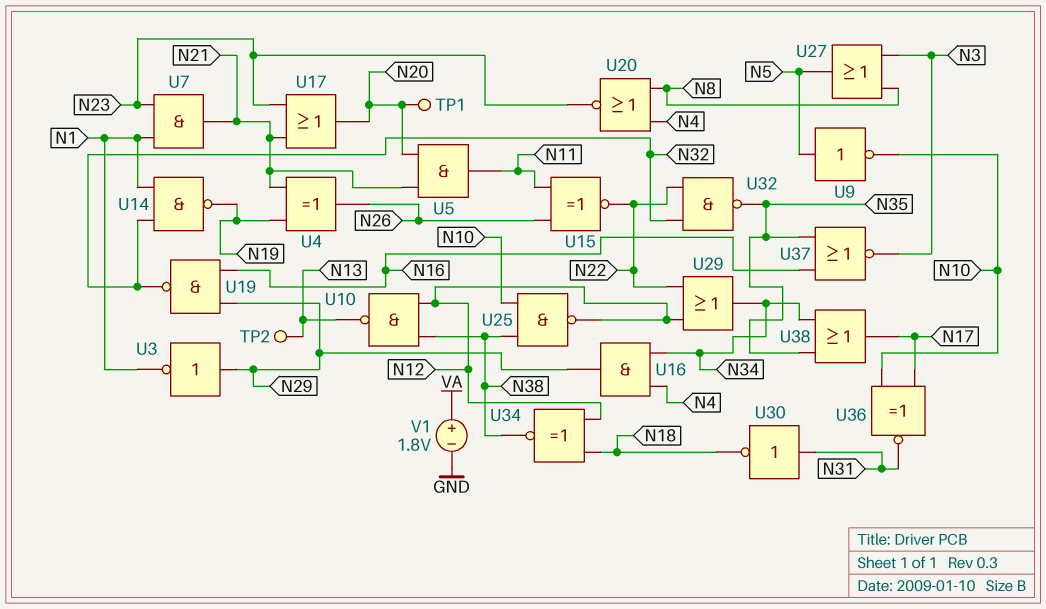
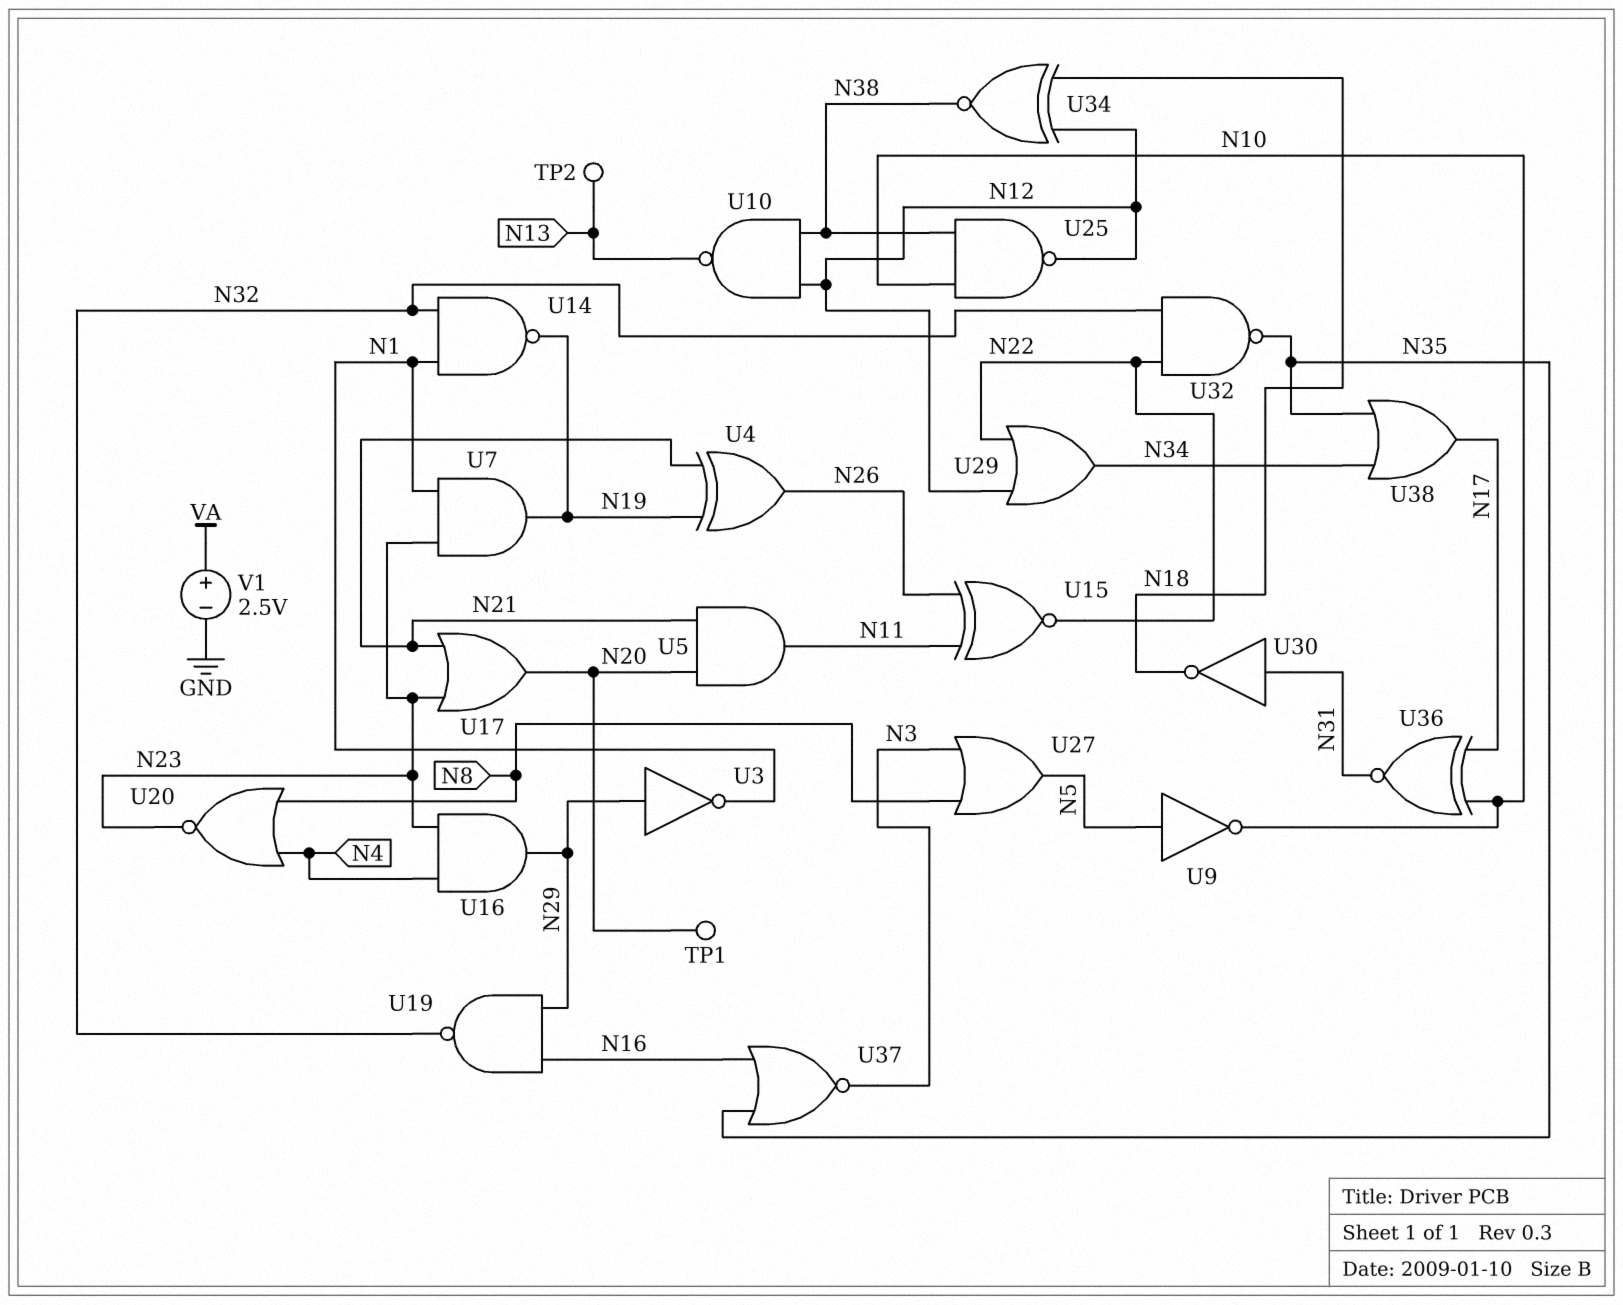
U7: AND (in N1, in N23, out N21) -> AND (in N1, in N23, out N19)
U16: AND (in N4, in N34, out N29) -> AND (in N4, in N23, out N29)
V1: 1.8V (plus VA, minus GND) -> 2.5V (plus VA, minus GND)

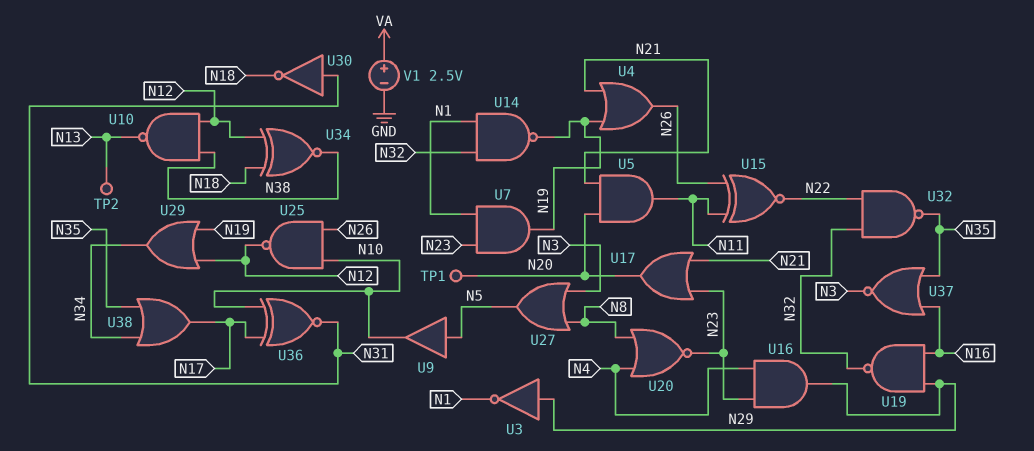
U4: XOR (in N19, in N21, out N26) -> OR (in N19, in N21, out N26)
U9: NOT (in N5, out N10) -> buffer (in N5, out N10)
U25: NAND (in N10, in N38, out N12) -> NAND (in N10, in N26, out N12)
U29: OR (in N12, in N22, out N34) -> OR (in N12, in N19, out N34)

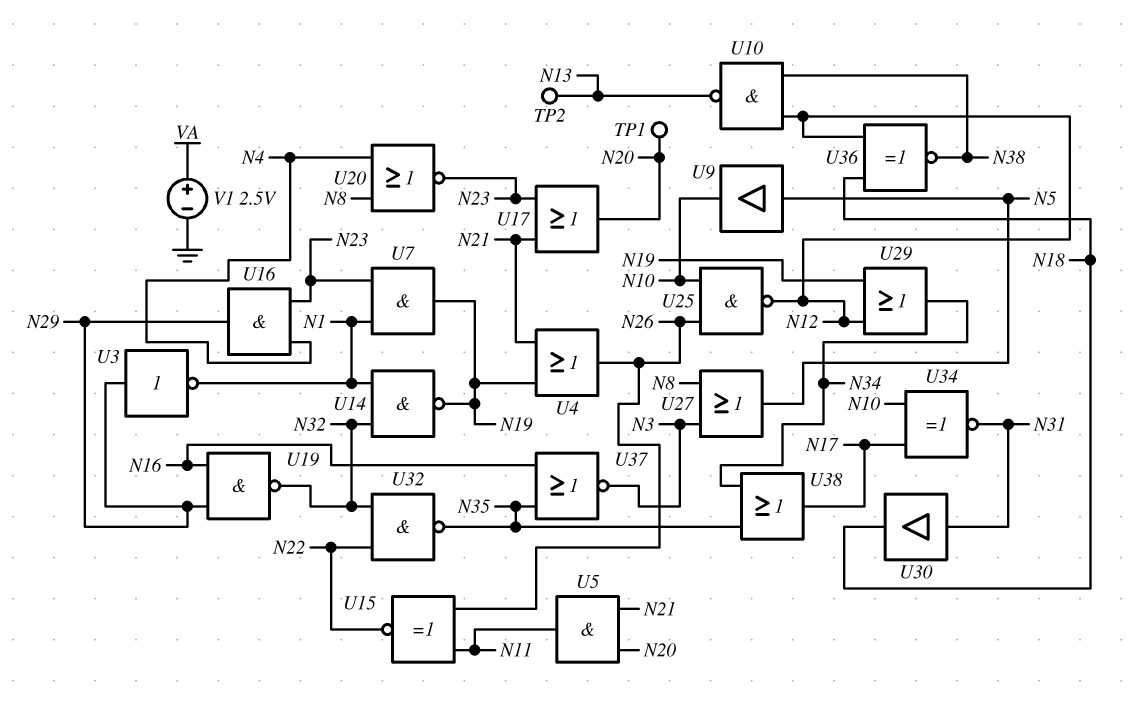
U30: NOT (in N31, out N18) -> buffer (in N31, out N18)
U34: XNOR (in N12, in N18, out N38) -> XNOR (in N10, in N17, out N31)
U36: XNOR (in N10, in N17, out N31) -> XNOR (in N12, in N18, out N38)

